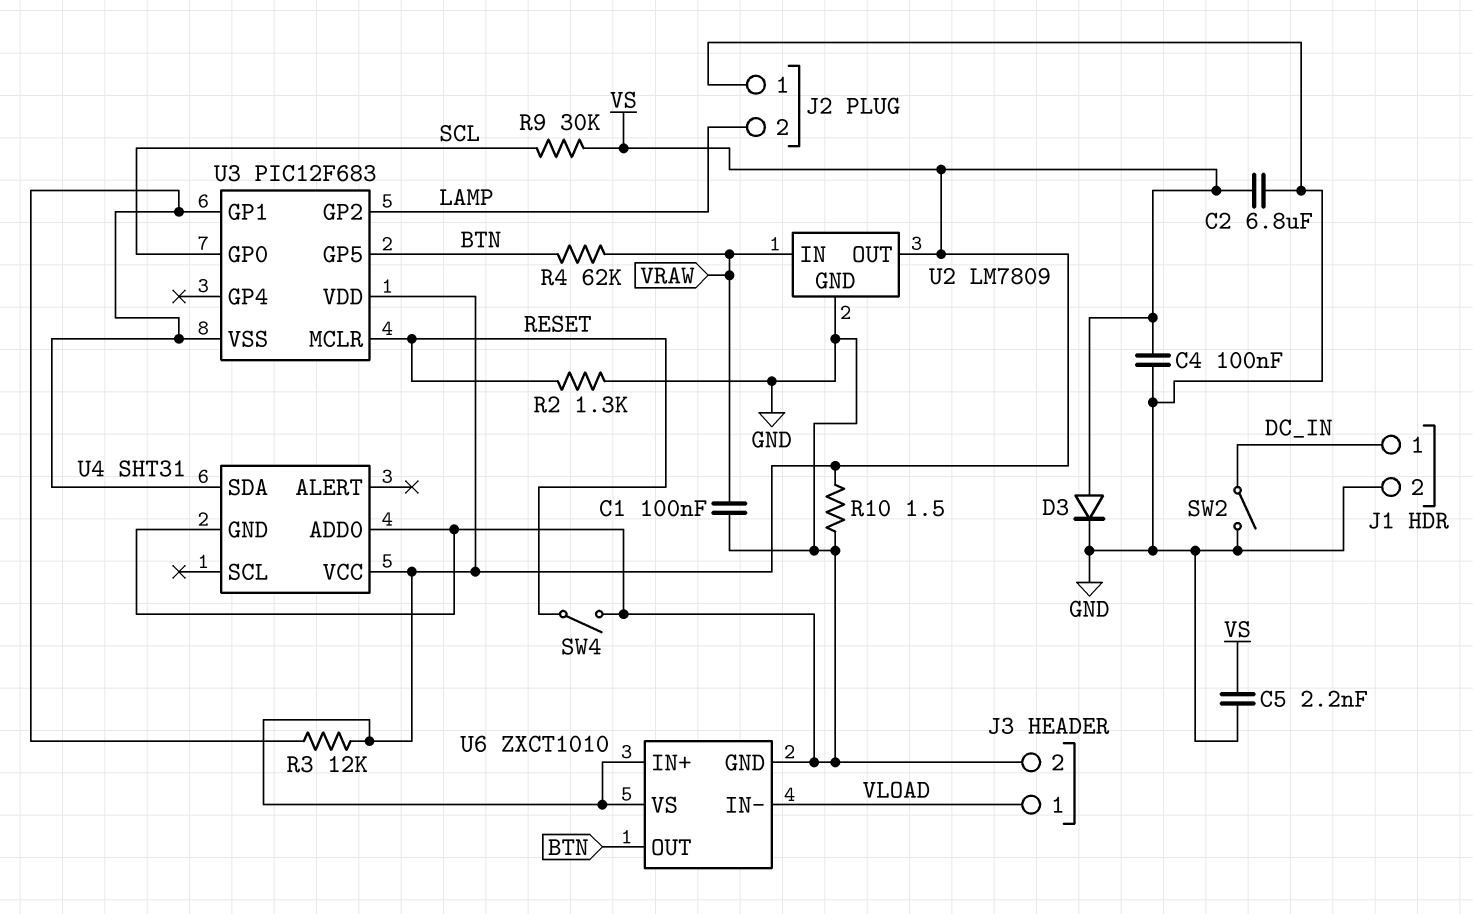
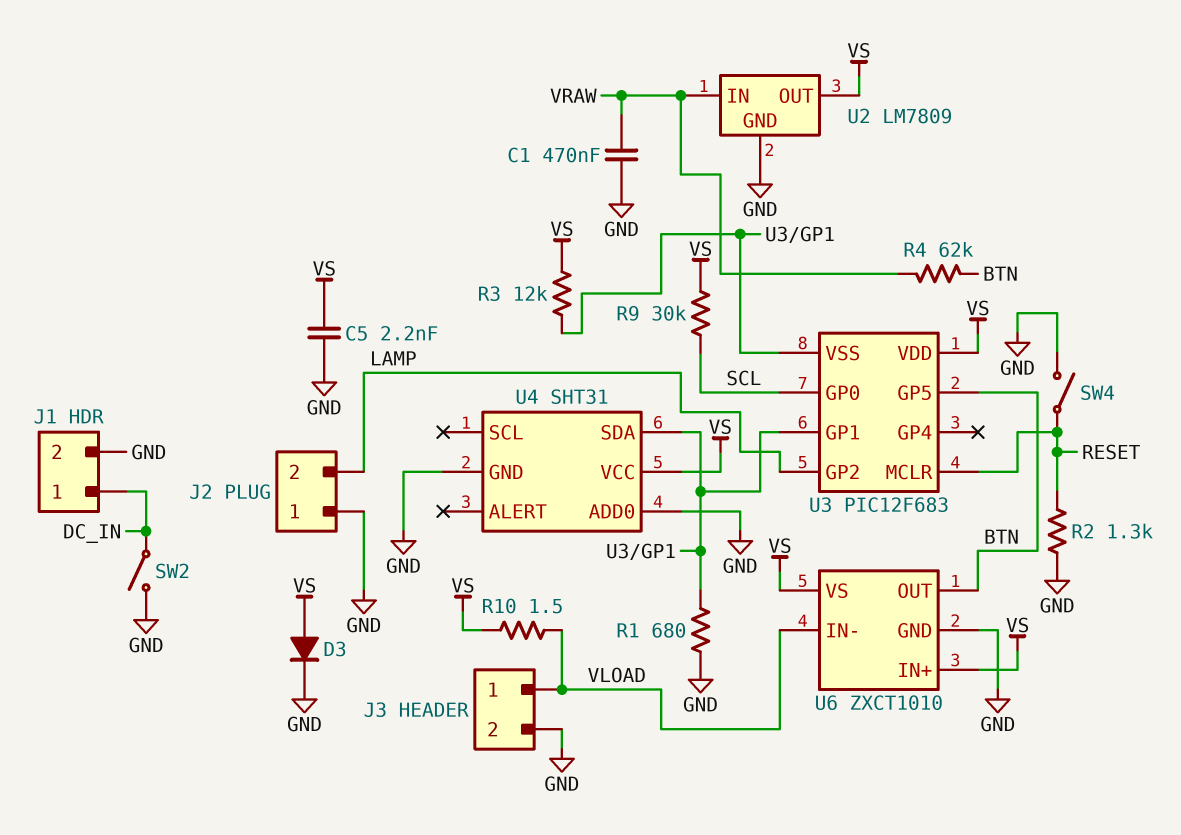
C1: 100nF (GND, VRAW) -> 470nF (GND, VRAW)
C2: 6.8uF (GND, VS) -> none
C4: 100nF (GND, VS) -> none
R1: none -> 680 (GND, U3/GP1)
R10: 1.5 (GND, VS) -> 1.5 (VLOAD, VS)

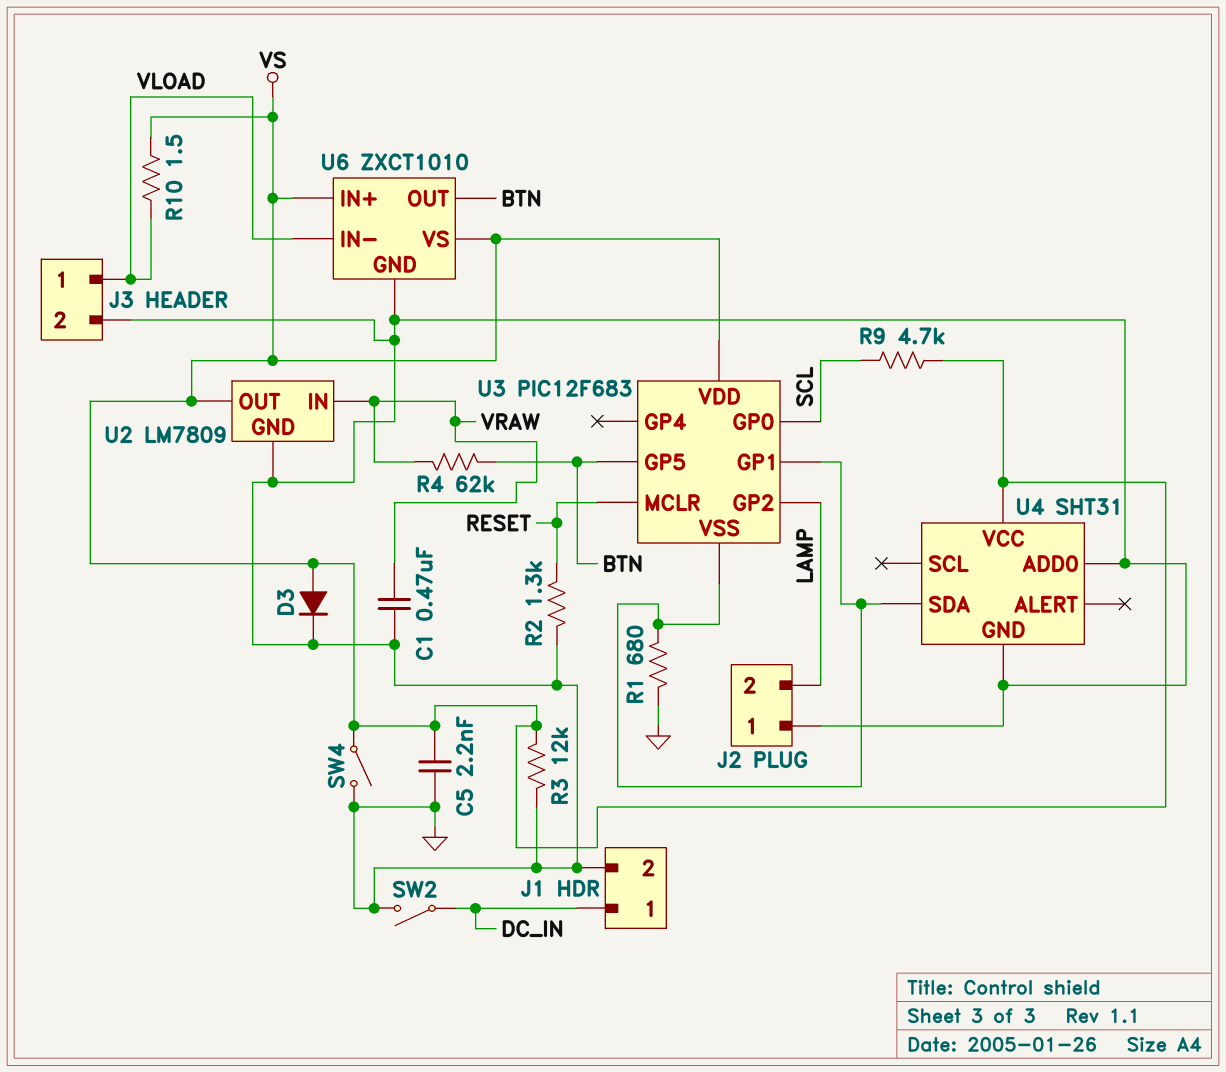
R3: 12k (U3/GP1, VS) -> 12k (GND, VS)
R9: 30k (SCL, VS) -> 4.7k (SCL, VS)
SW4: switch (GND, RESET) -> switch (GND, VS)

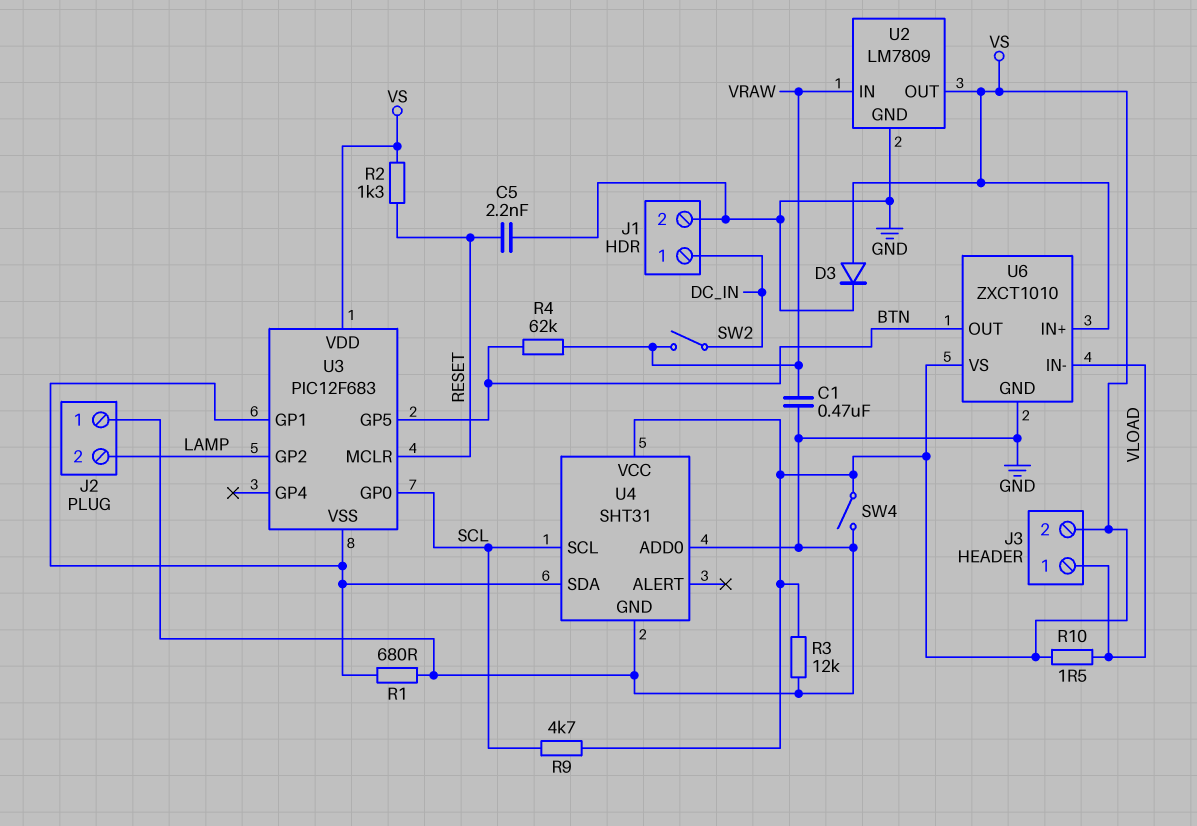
C5: 2.2nF (GND, VS) -> 2.2nF (GND, RESET)
J3 pin 2: GND -> VS
R2: 1.3k (GND, RESET) -> 1.3k (RESET, VS)
SW2: switch (DC_IN, GND) -> switch (DC_IN, VRAW)
U4 pin SCL: none -> SCL

